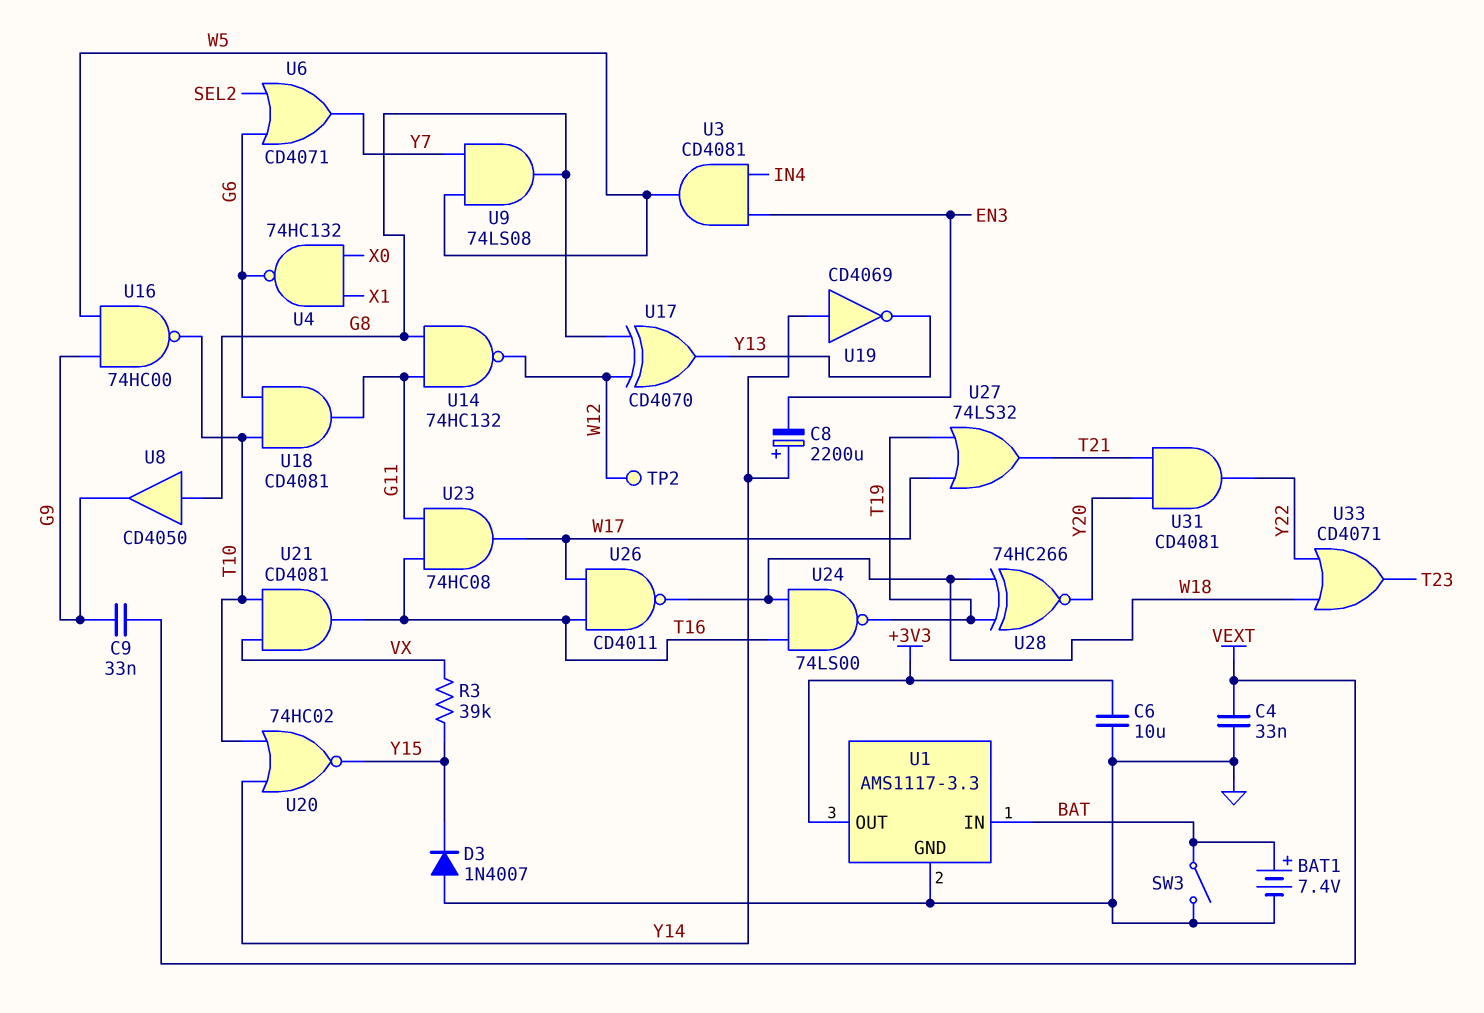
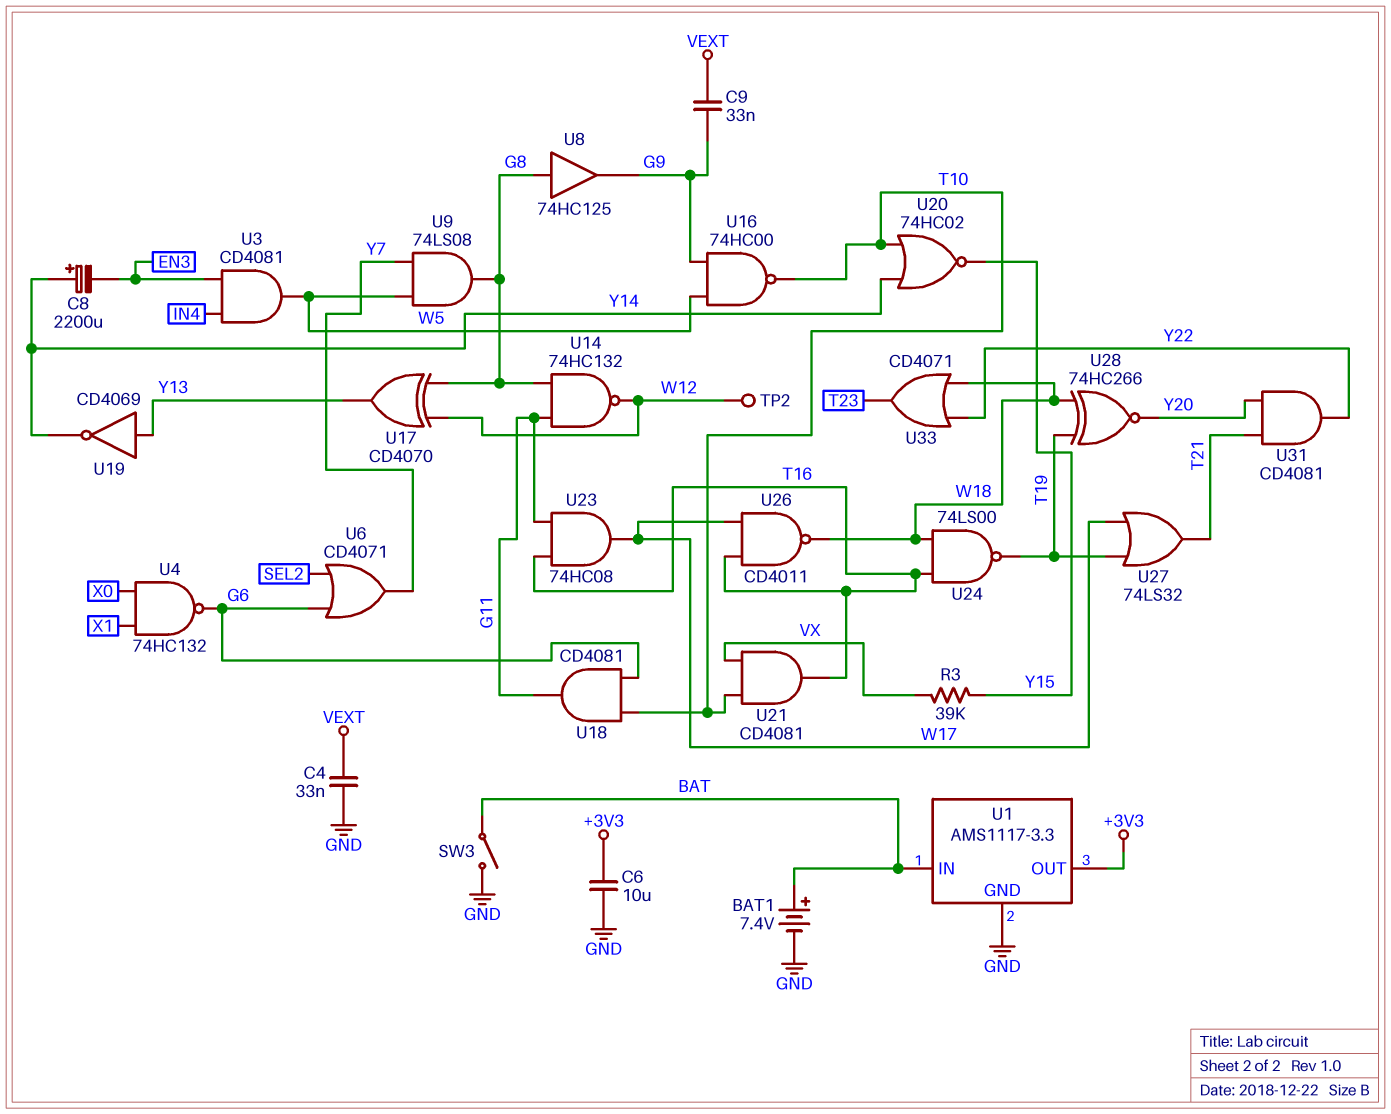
D3: diode 1N4007 (A GND, K Y15) -> none
U8: buffer CD4050 (in G8, out G9) -> buffer 74HC125 (in G8, out G9)
U19: NOT CD4069 (in Y14, out Y13) -> NOT CD4069 (in Y13, out Y14)

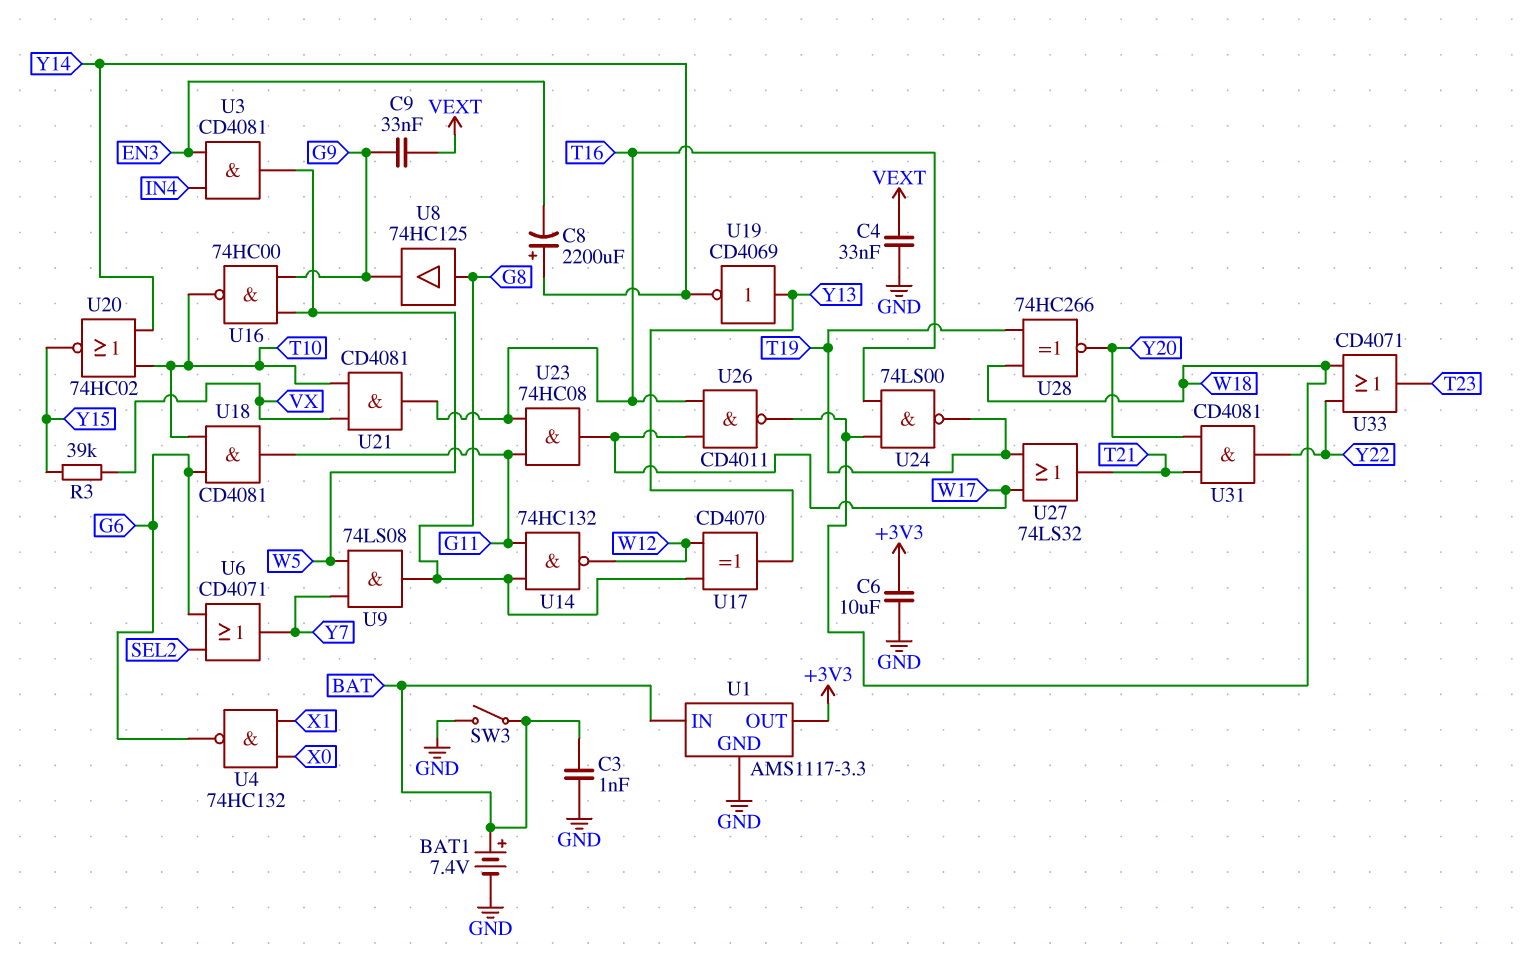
C3: none -> 1nF (BAT, GND)
TP2: test point (W12) -> none

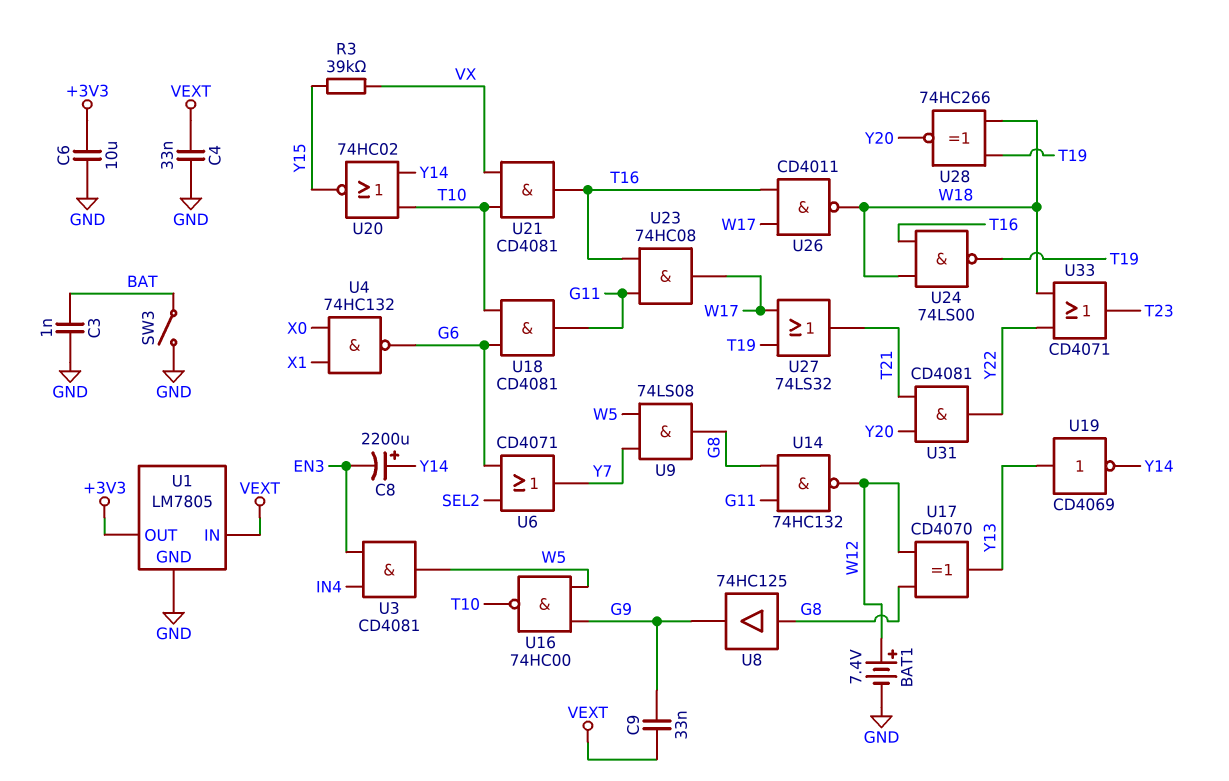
BAT1: 7.4V (plus BAT, minus GND) -> 7.4V (plus W12, minus GND)
U1: AMS1117-3.3 -> LM7805
U1 pin IN: BAT -> VEXT

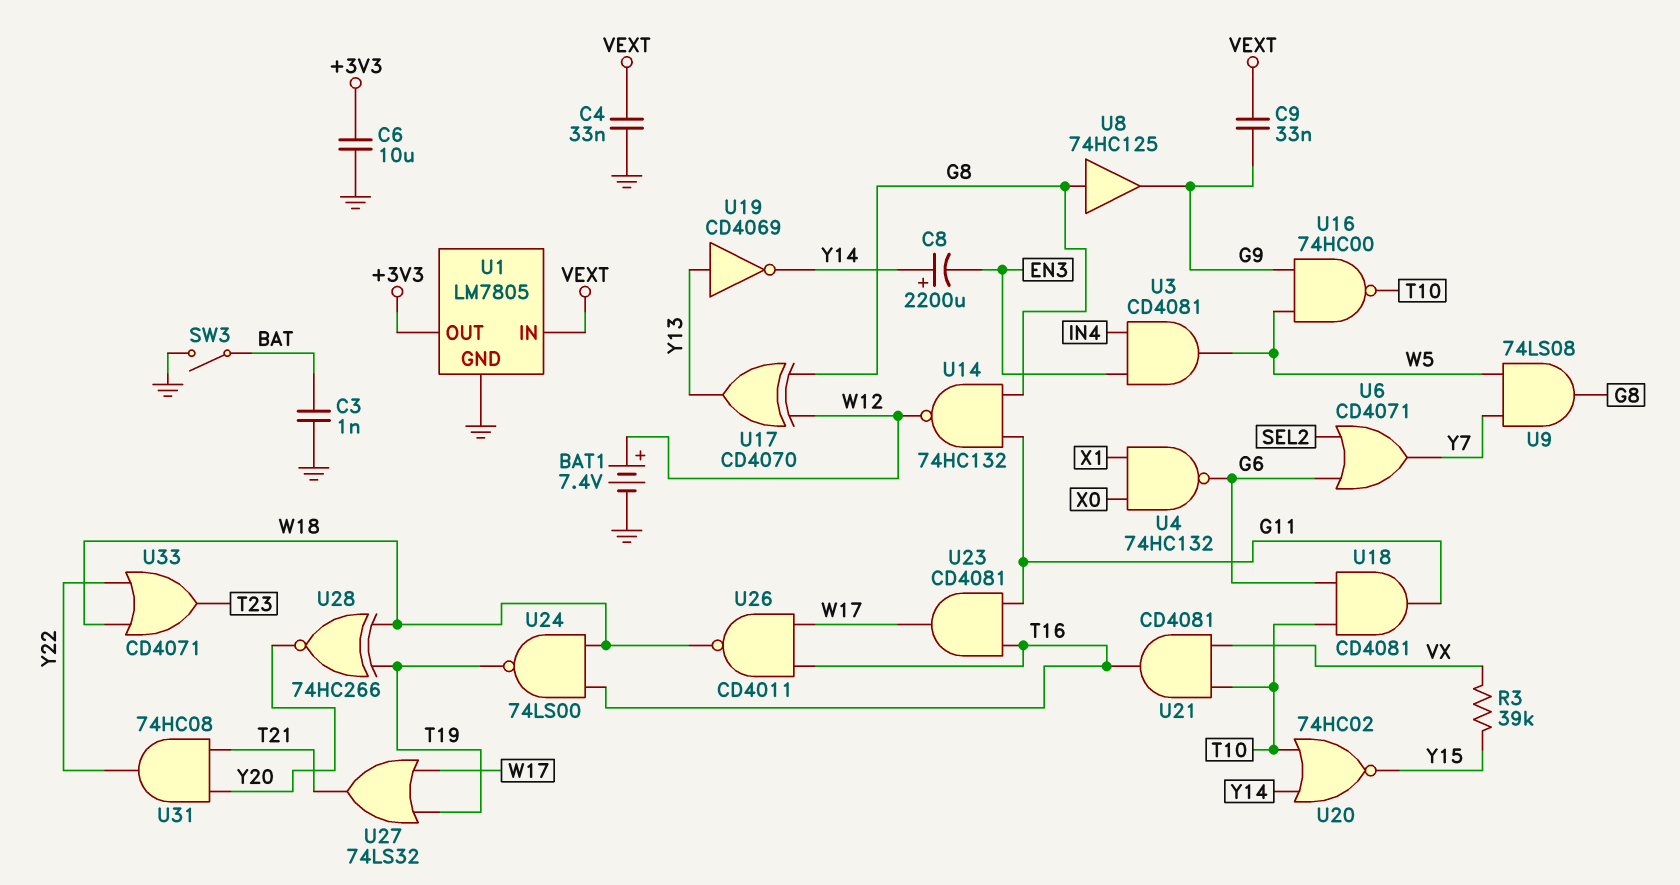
U23: AND 74HC08 (in G11, in T16, out W17) -> AND CD4081 (in G11, in T16, out W17)
U31: AND CD4081 (in T21, in Y20, out Y22) -> AND 74HC08 (in T21, in Y20, out Y22)

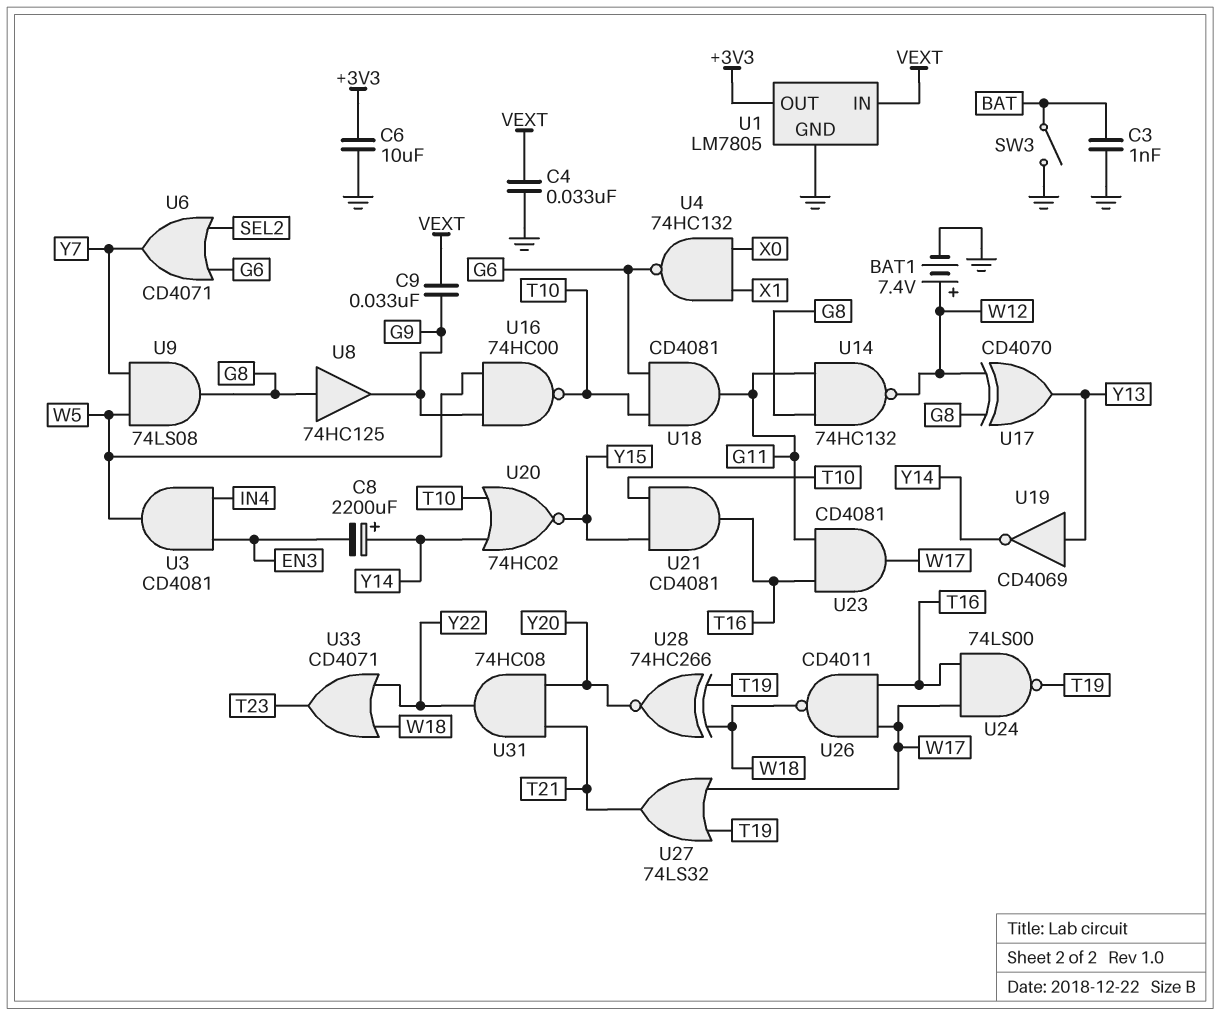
R3: 39k (VX, Y15) -> none
U21: AND CD4081 (in T10, in VX, out T16) -> AND CD4081 (in T10, in Y15, out T16)
U24: NAND 74LS00 (in T16, in W18, out T19) -> NAND 74LS00 (in T16, in W17, out T19)

